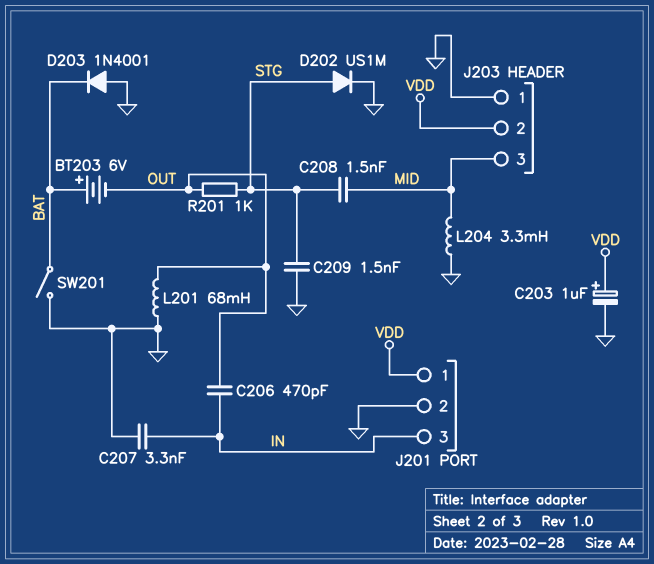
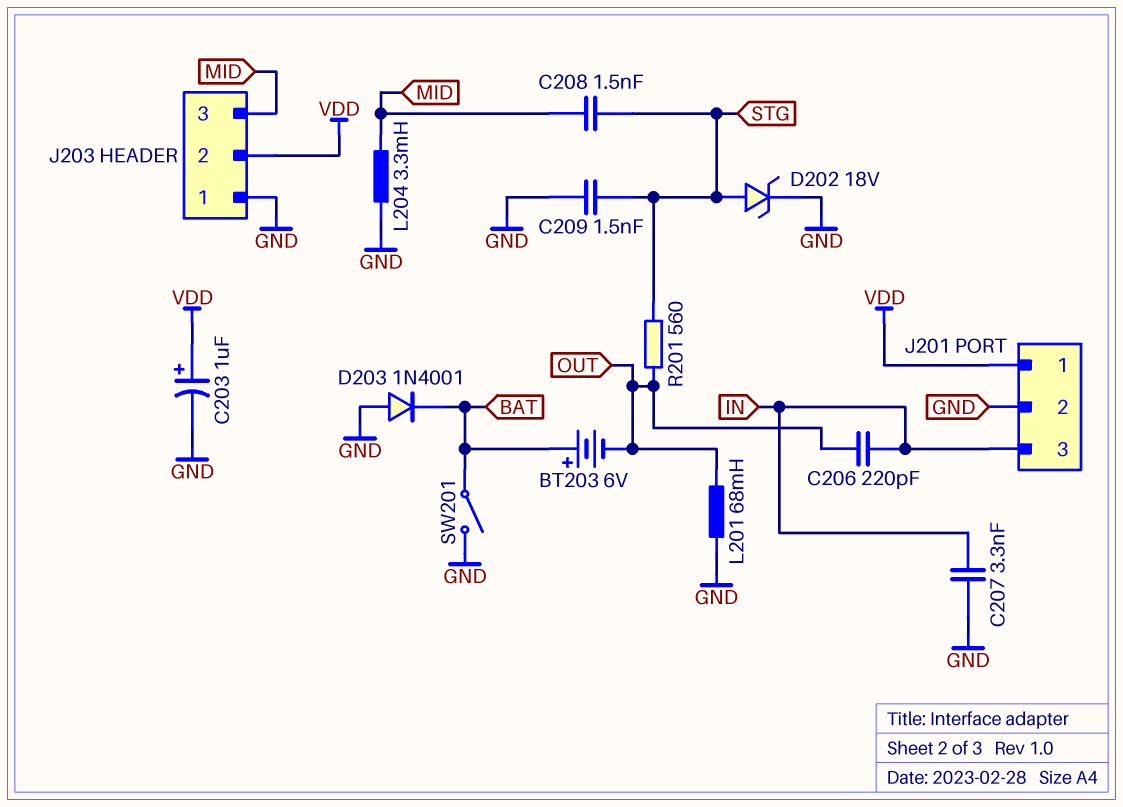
C206: 470pF (IN, OUT) -> 220pF (IN, OUT)
D202: diode US1M (A STG, K GND) -> zener 18V (A STG, K GND)
R201: 1k (OUT, STG) -> 560 (OUT, STG)

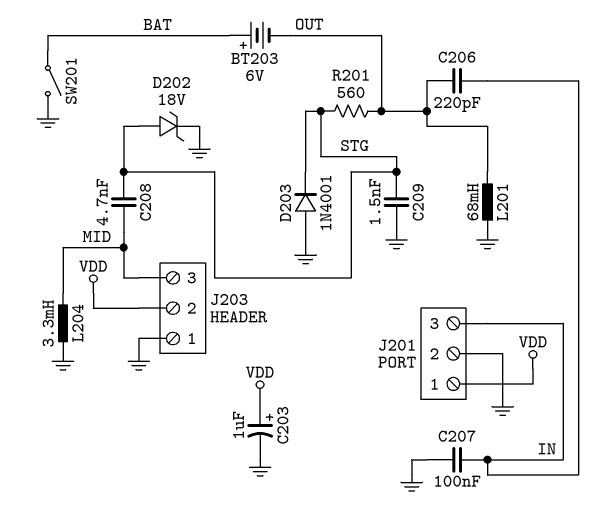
C207: 3.3nF (GND, IN) -> 100nF (GND, IN)
C208: 1.5nF (MID, STG) -> 4.7nF (MID, STG)
D203: diode 1N4001 (A GND, K BAT) -> diode 1N4001 (A GND, K STG)

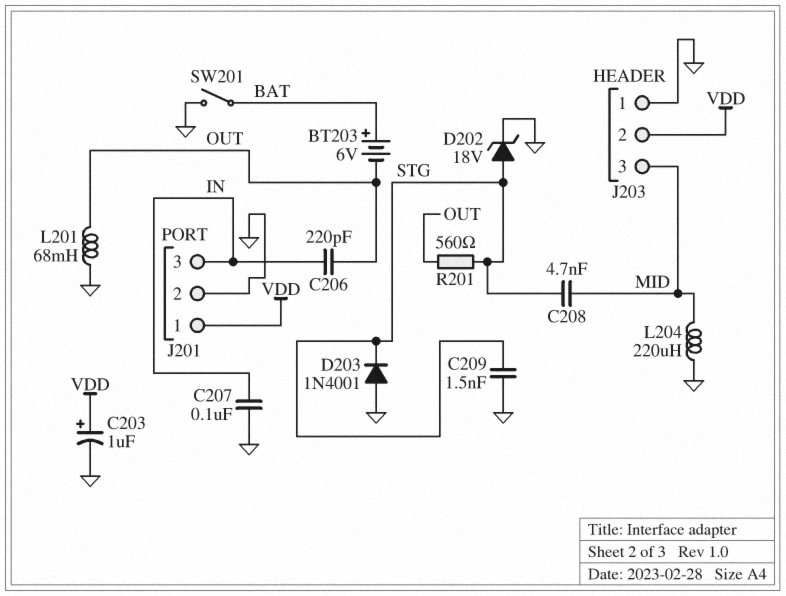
L204: 3.3mH (GND, MID) -> 220uH (GND, MID)

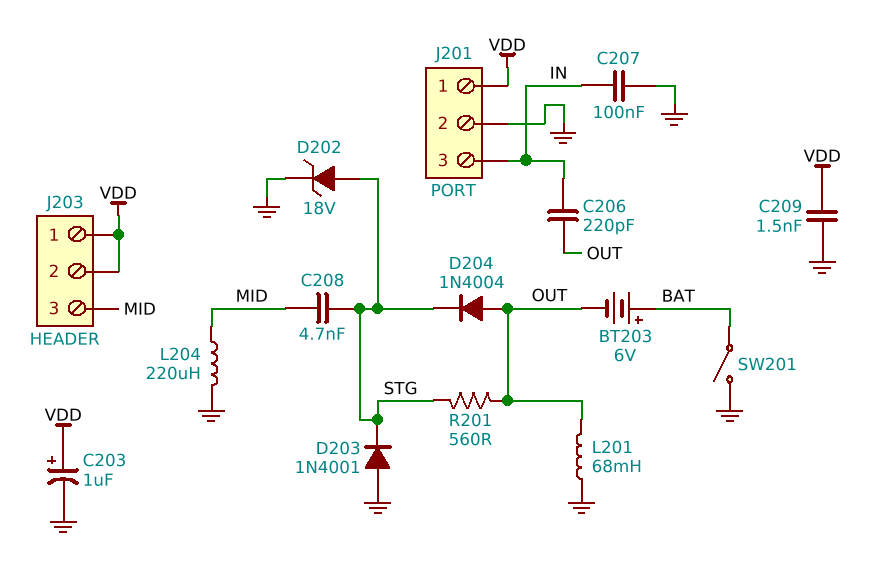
C209: 1.5nF (GND, STG) -> 1.5nF (GND, VDD)
D204: none -> diode 1N4004 (A OUT, K STG)
J203 pin 1: GND -> VDD

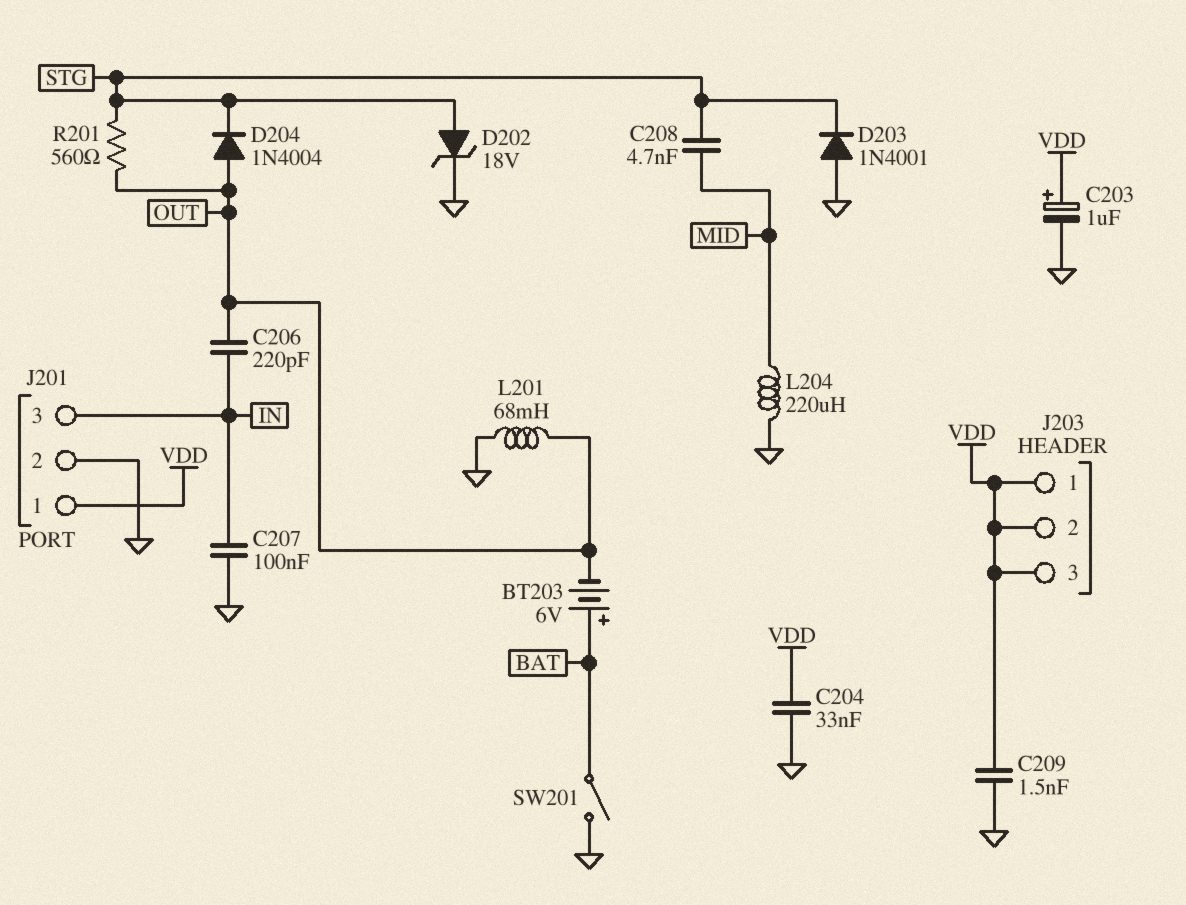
C204: none -> 33nF (GND, VDD)
J203 pin 3: MID -> VDD

